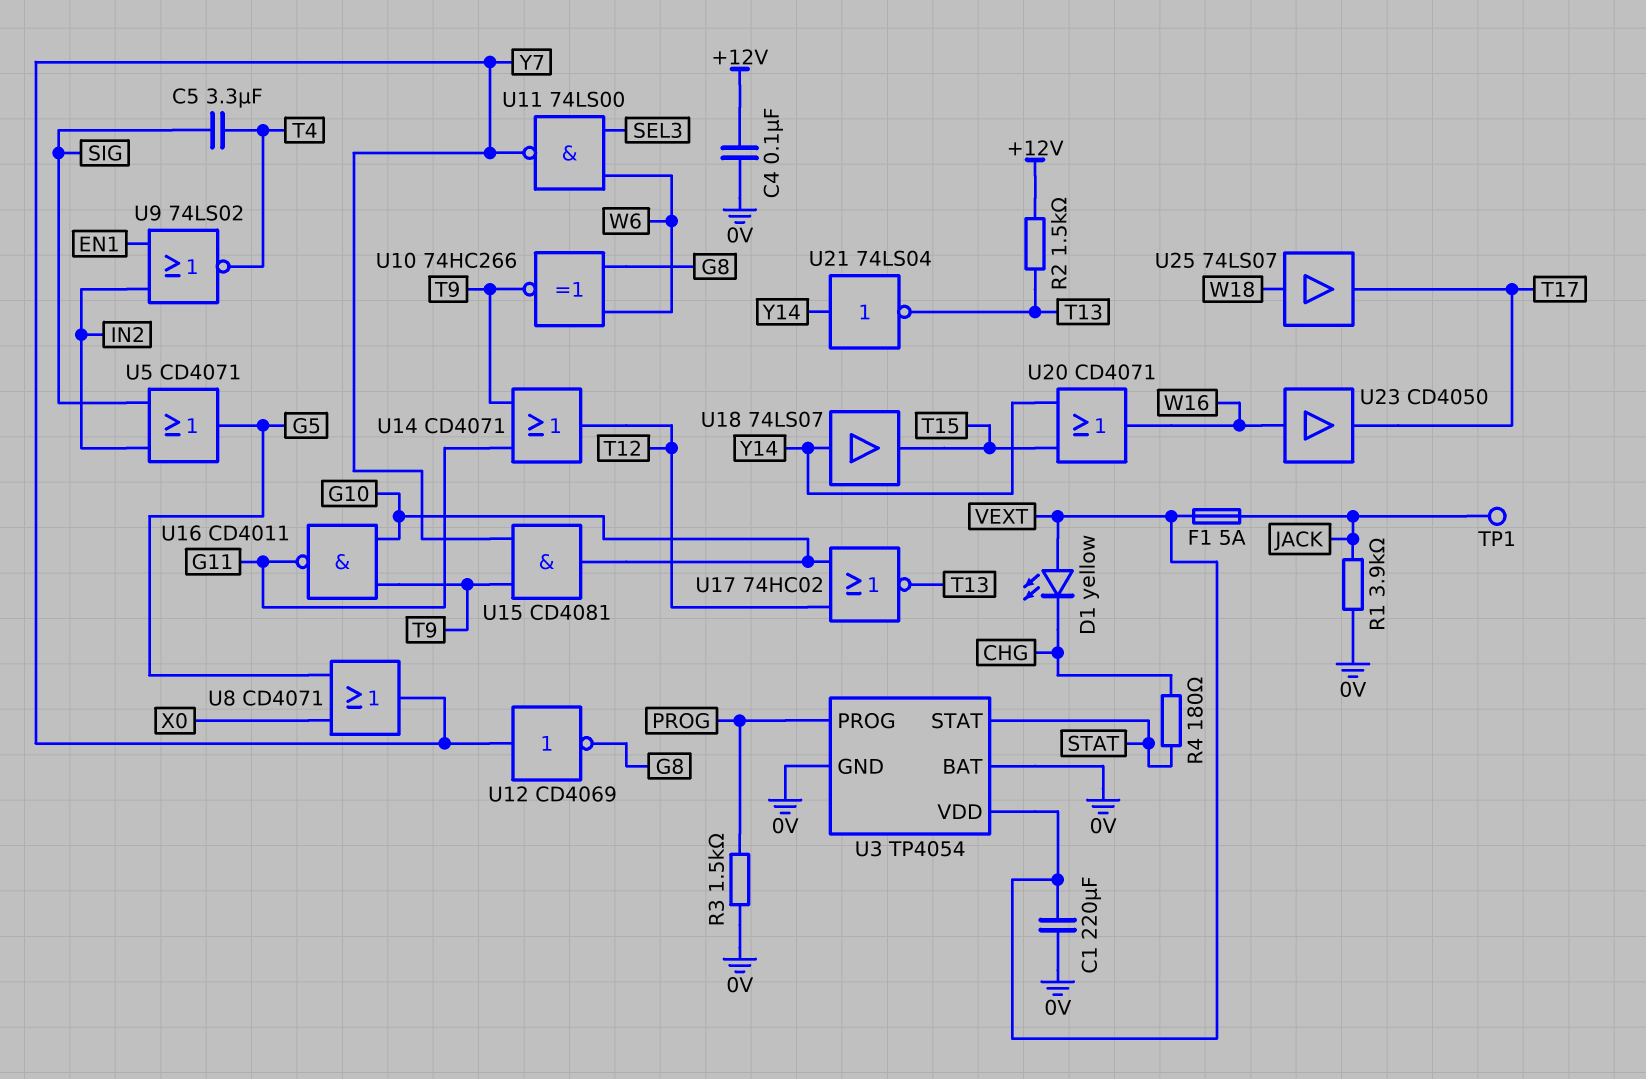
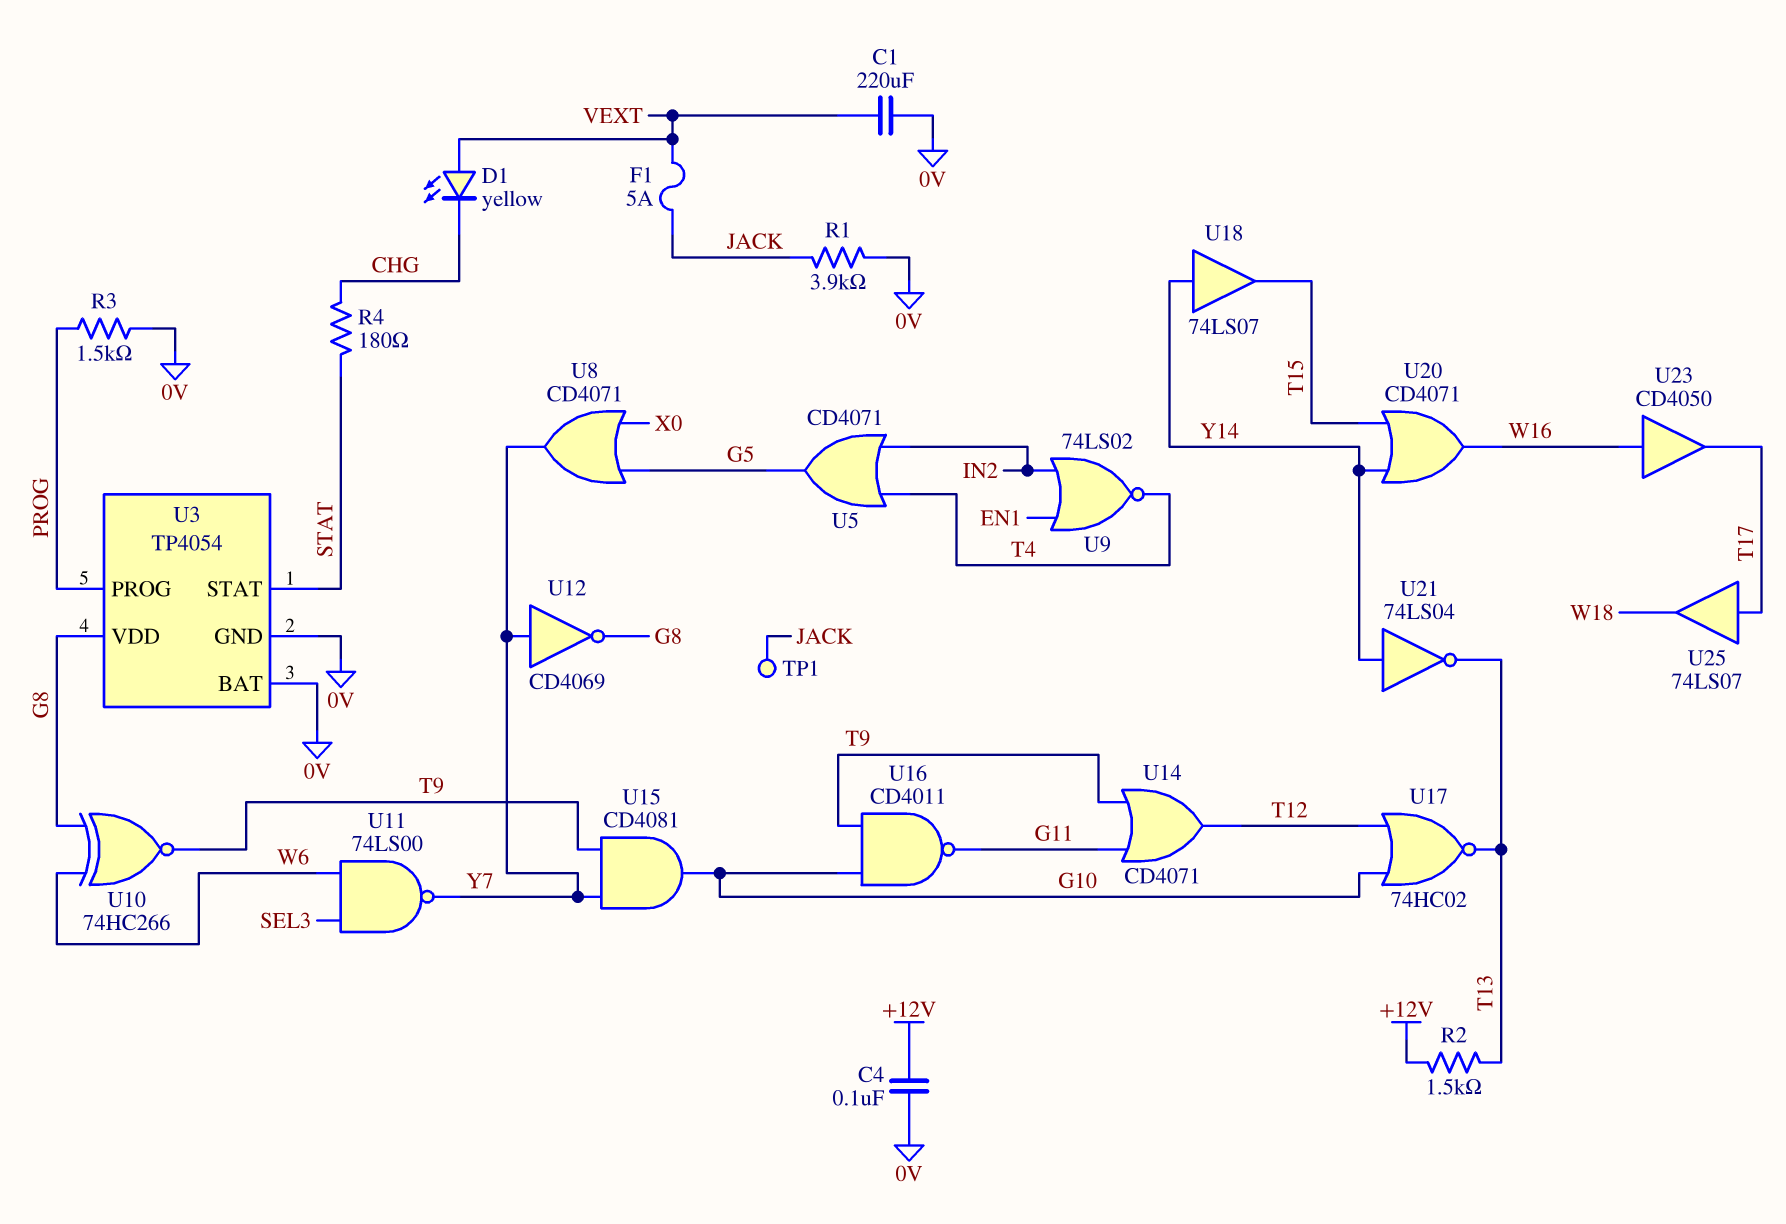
C5: 3.3uF (SIG, T4) -> none
U3 pin VDD: VEXT -> G8
U5: OR CD4071 (in IN2, in SIG, out G5) -> OR CD4071 (in IN2, in T4, out G5)
U25: buffer 74LS07 (in W18, out T17) -> buffer 74LS07 (in T17, out W18)

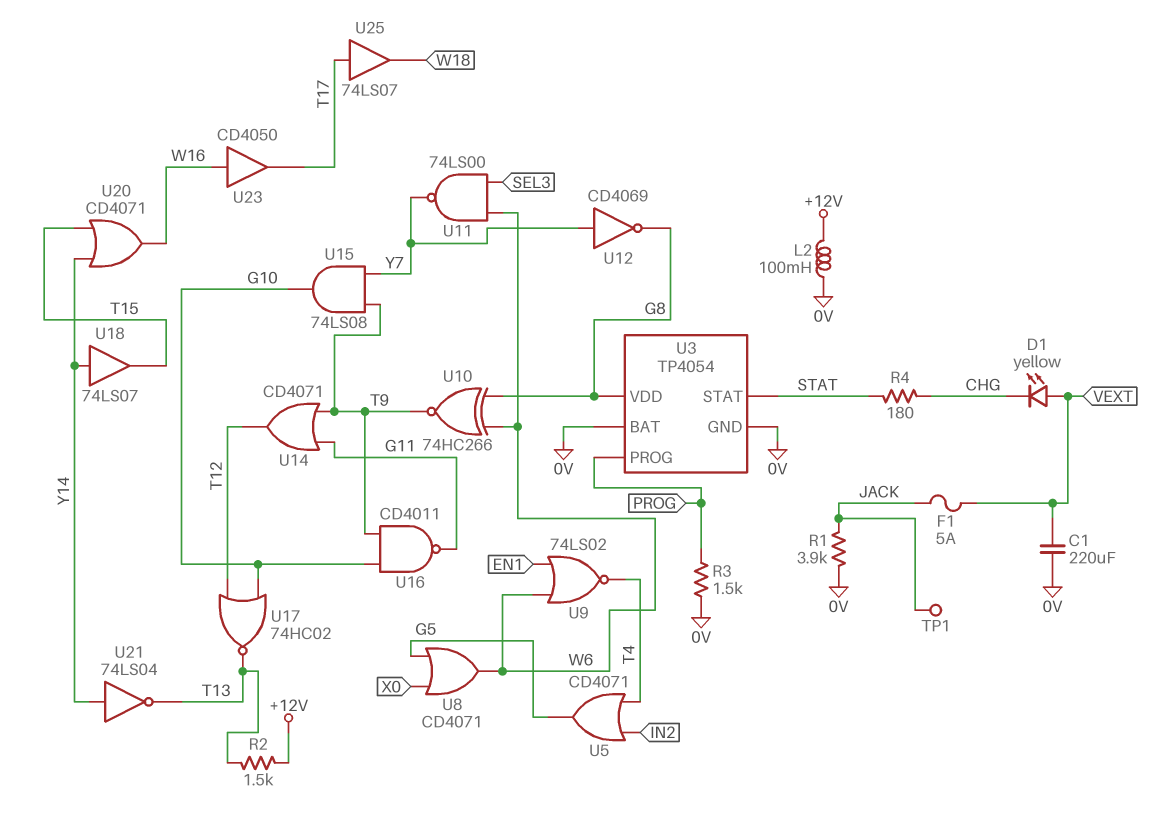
C4: 100nF (+12V, 0V) -> none
L2: none -> 100mH (+12V, 0V)
U8: OR CD4071 (in G5, in X0, out Y7) -> OR CD4071 (in G5, in X0, out W6)
U9: NOR 74LS02 (in EN1, in IN2, out T4) -> NOR 74LS02 (in EN1, in W6, out T4)
U15: AND CD4081 (in T9, in Y7, out G10) -> AND 74LS08 (in T9, in Y7, out G10)

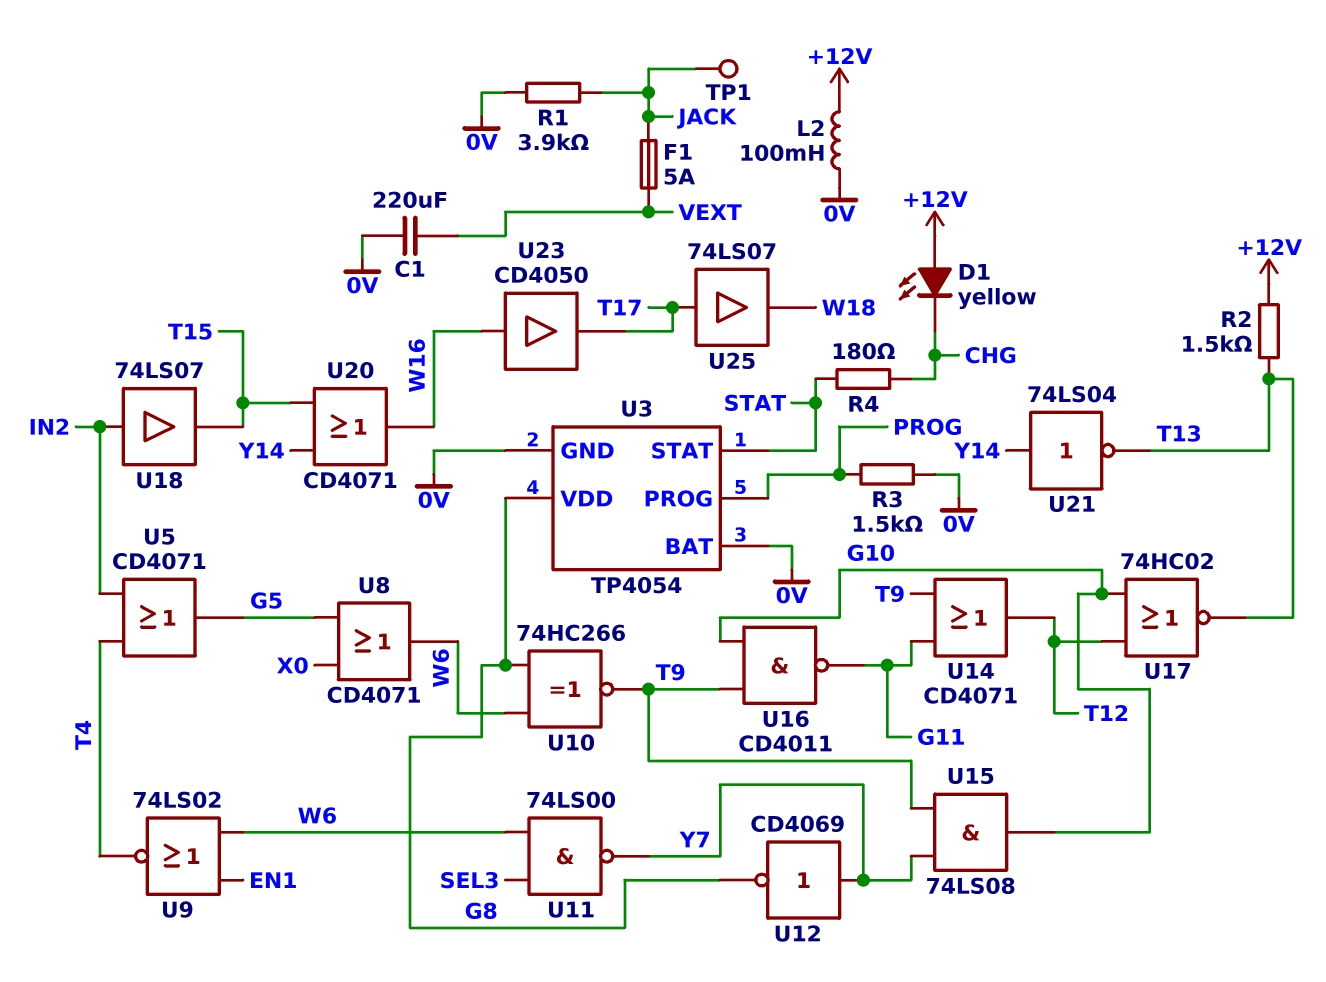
D1: LED yellow (A VEXT, K CHG) -> LED yellow (A +12V, K CHG)
U18: buffer 74LS07 (in Y14, out T15) -> buffer 74LS07 (in IN2, out T15)

